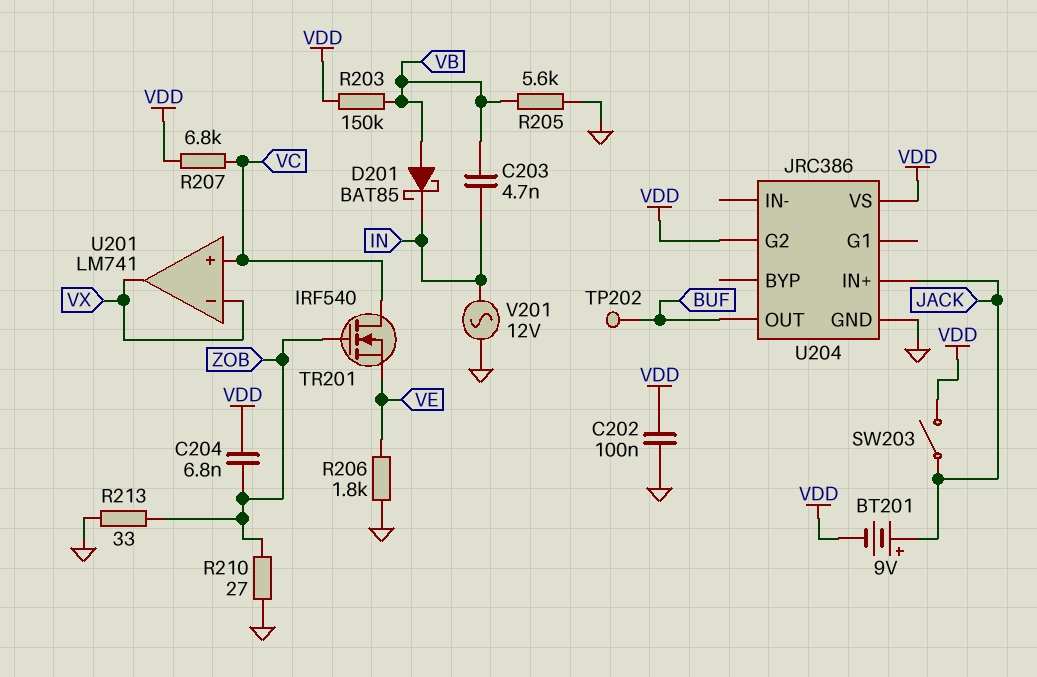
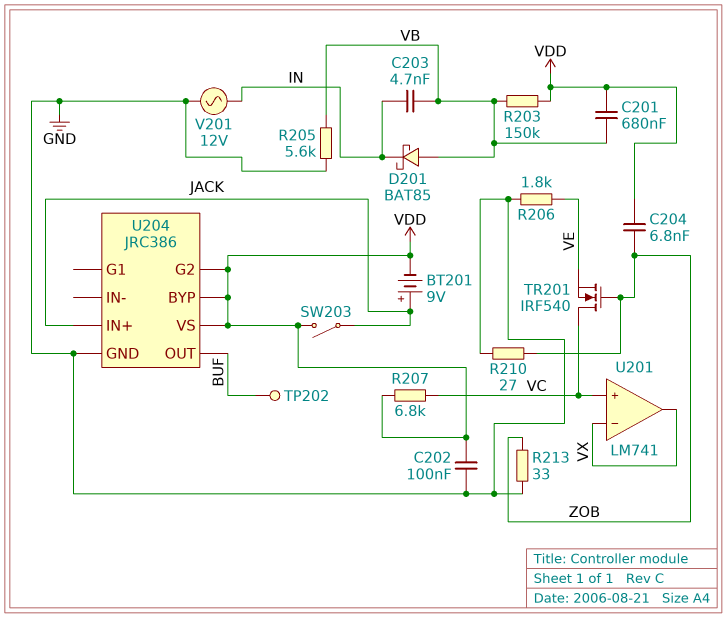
C201: none -> 680nF (VB, VDD)
U204 pin BYP: none -> VDD

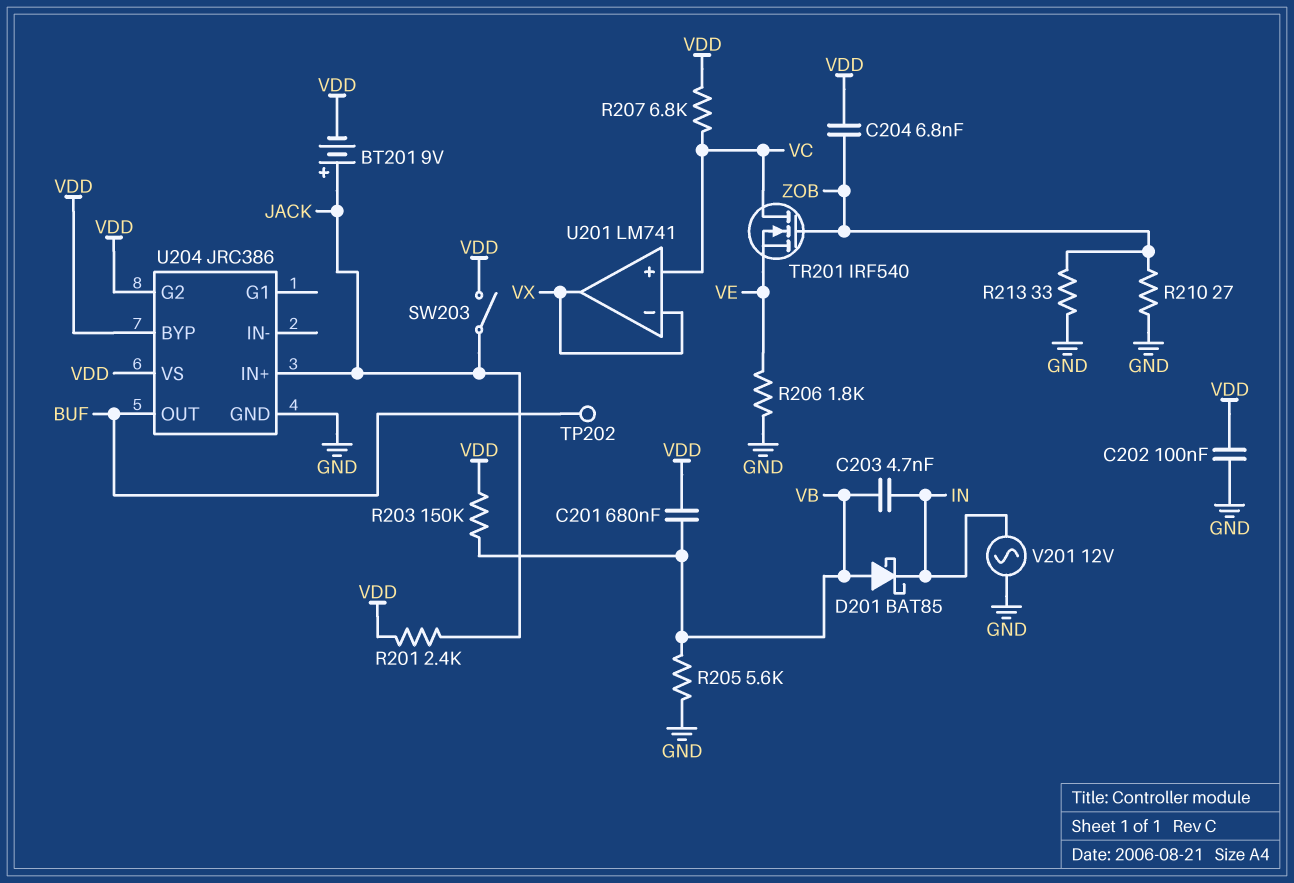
R201: none -> 2.4k (JACK, VDD)

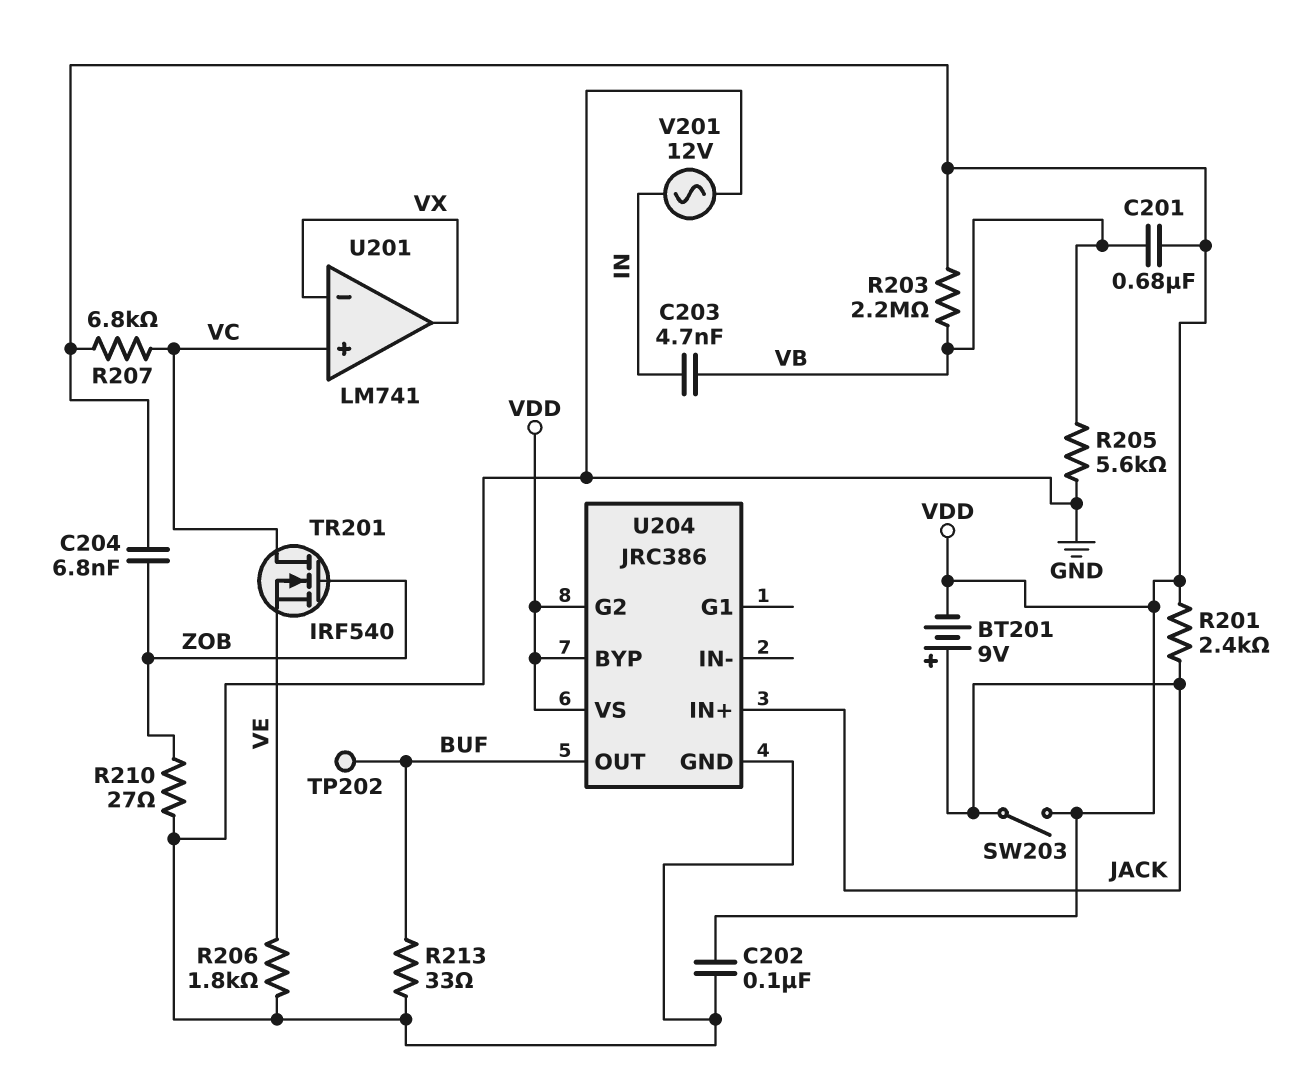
D201: schottky BAT85 (A VB, K IN) -> none
R203: 150k (VB, VDD) -> 2.2M (VB, VDD)
R213: 33 (GND, ZOB) -> 33 (BUF, GND)

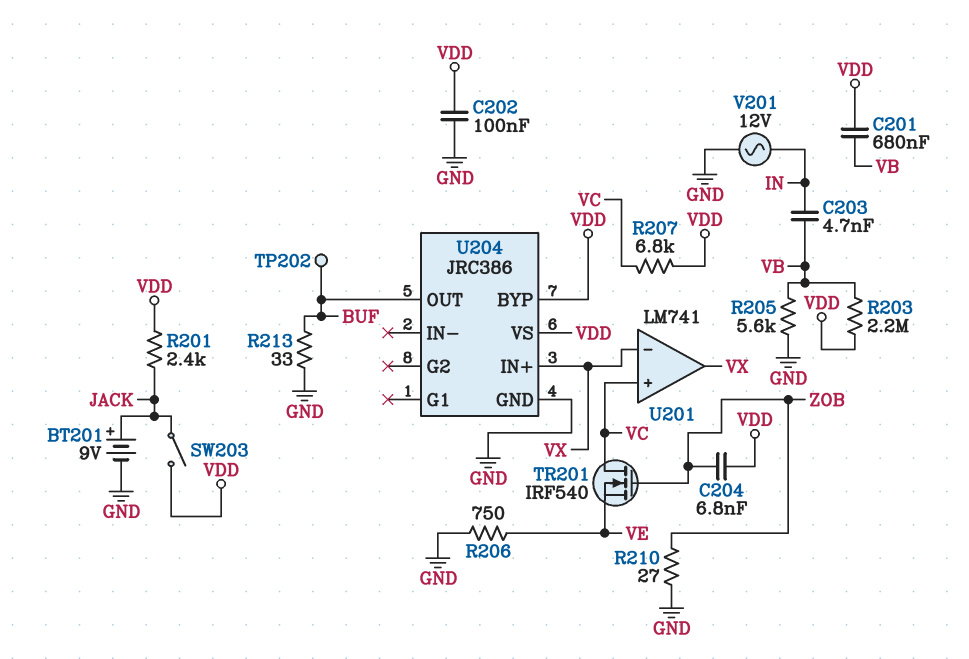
BT201: 9V (plus JACK, minus VDD) -> 9V (plus JACK, minus GND)
R206: 1.8k (GND, VE) -> 750 (GND, VE)
U204 pin G2: VDD -> none
U204 pin IN+: JACK -> VX

